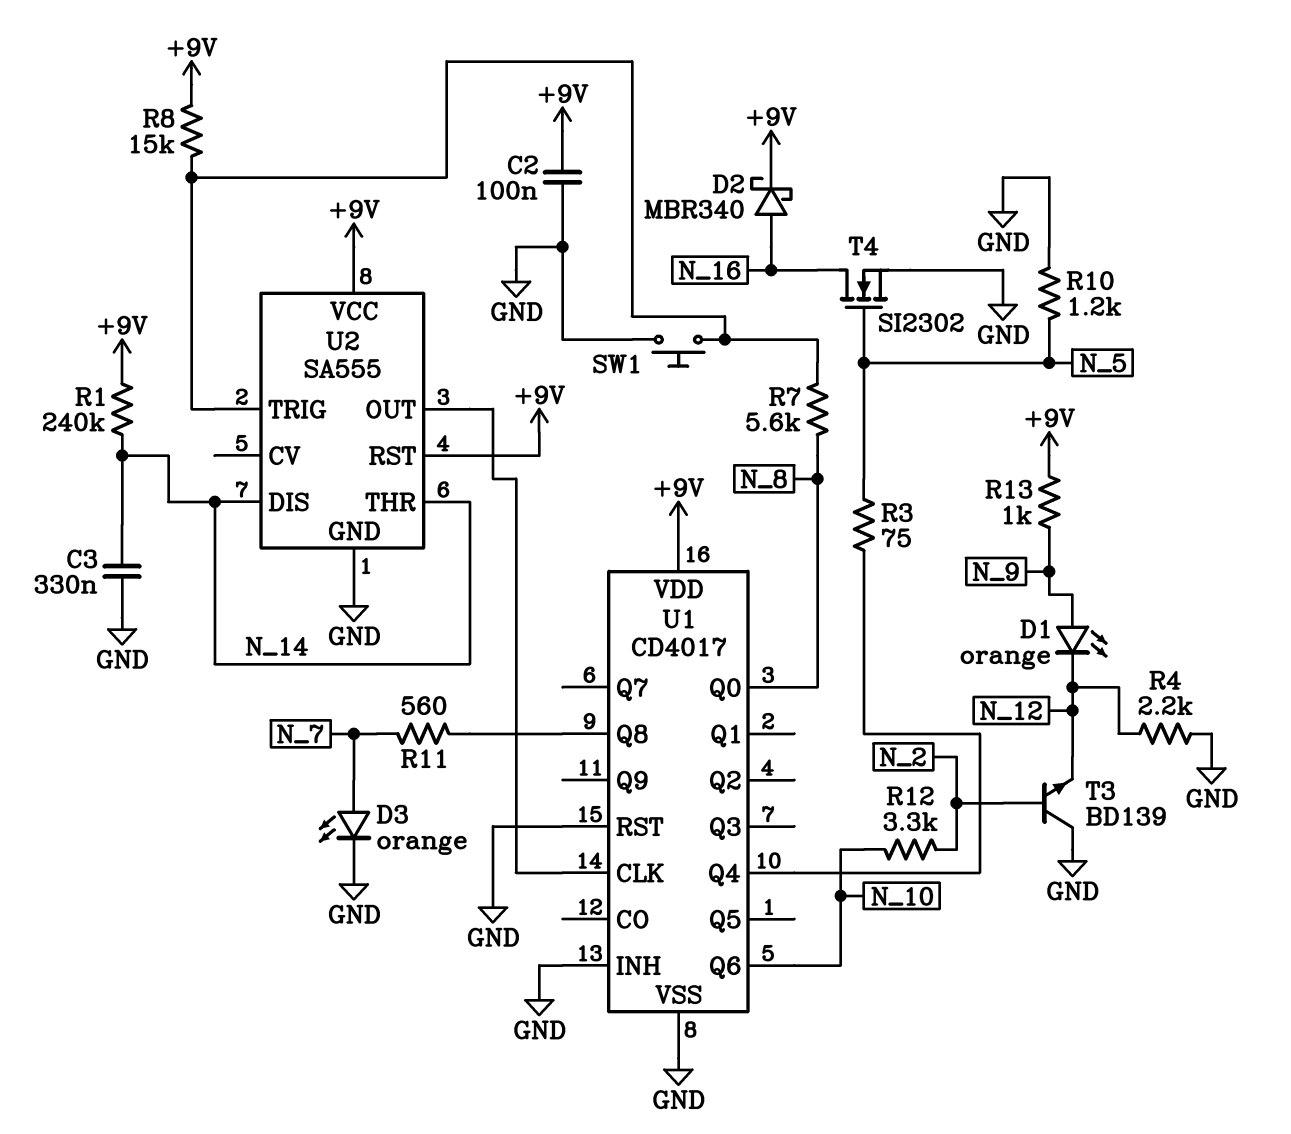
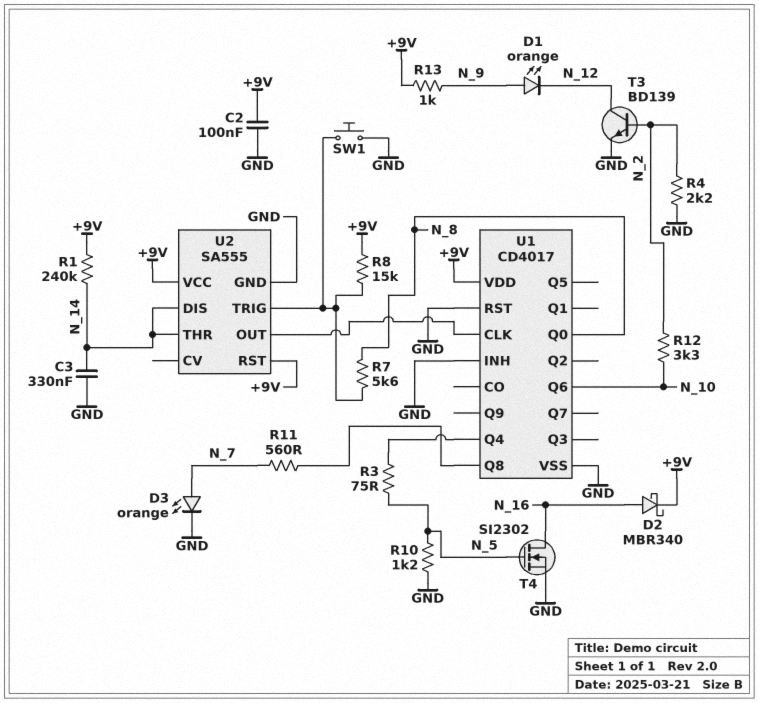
R4: 2.2k (GND, N_12) -> 2.2k (GND, N_2)
T3: NPN BD139 (B N_2, C GND, E N_12) -> NPN BD139 (B N_2, C N_12, E GND)

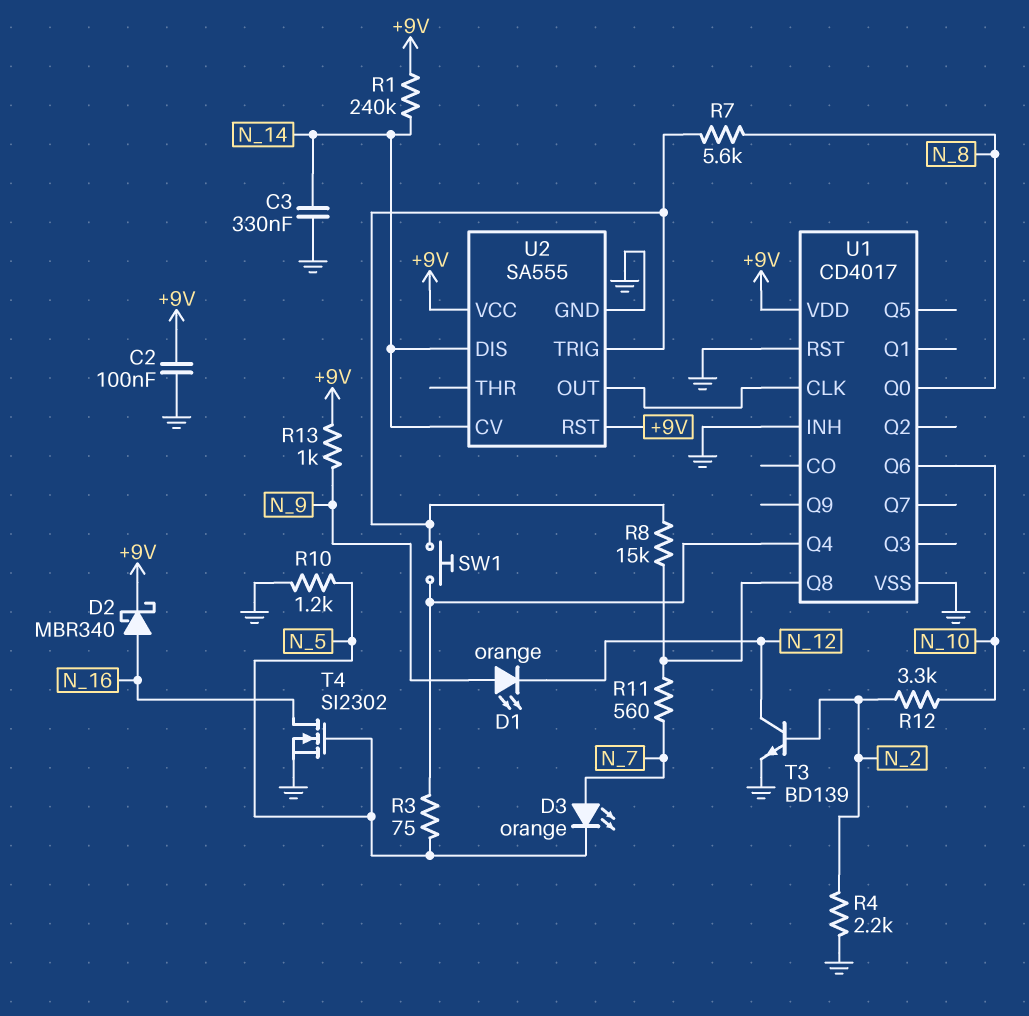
D3: LED orange (A N_7, K GND) -> LED orange (A N_7, K N_5)
R8: 15k (+9V, U2/TRIG) -> 15k (U1/Q8, U2/TRIG)
SW1: button (GND, U2/TRIG) -> button (U1/Q4, U2/TRIG)
U2 pin CV: none -> N_14
U2 pin THR: N_14 -> none

